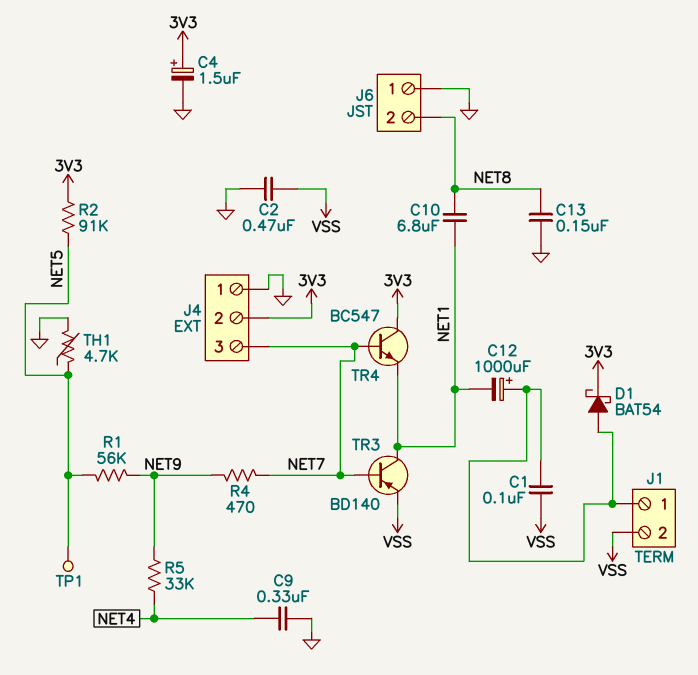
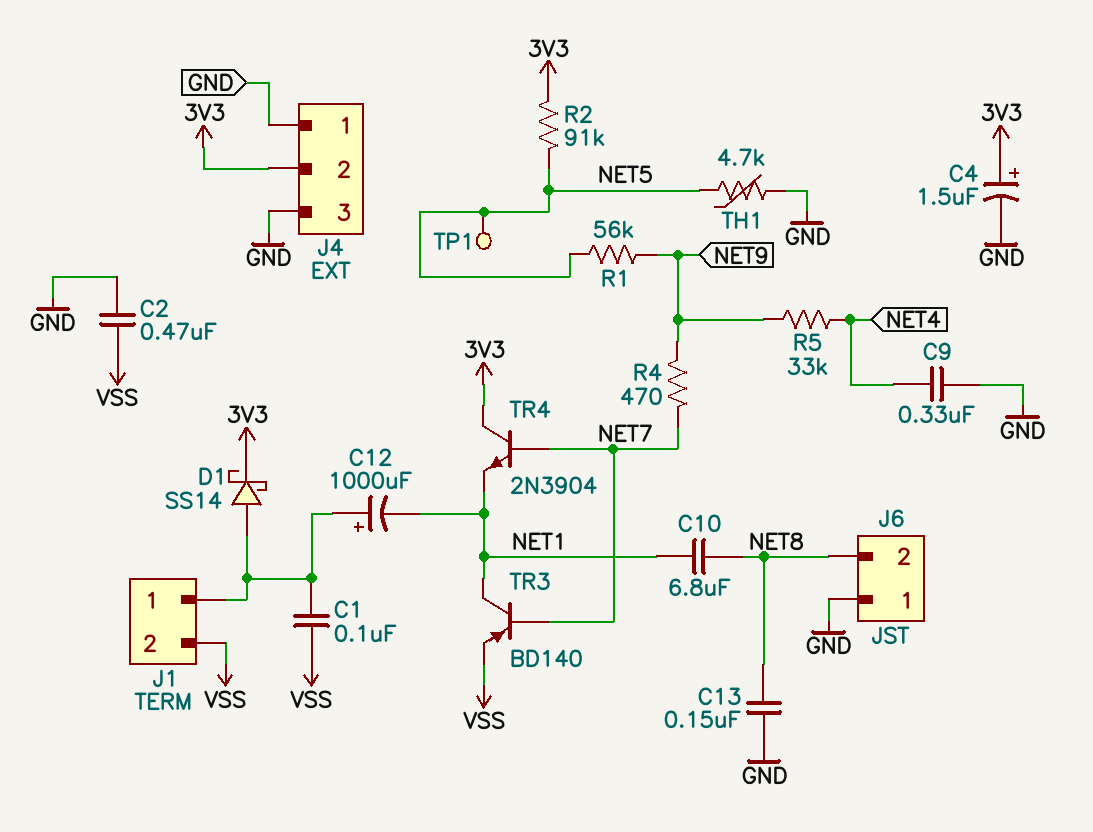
D1: schottky BAT54 (A J1/1, K 3V3) -> schottky SS14 (A J1/1, K 3V3)
J4 pin 3: NET7 -> GND
TR4: NPN BC547 (B NET7, C 3V3, E NET1) -> NPN 2N3904 (B NET7, C 3V3, E NET1)

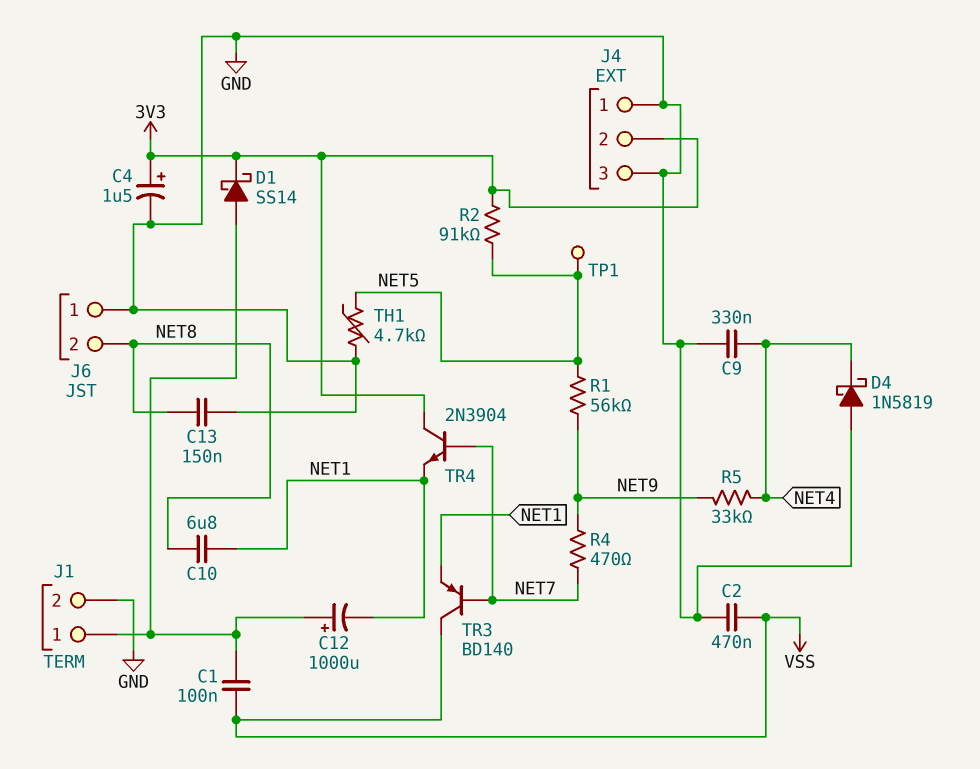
D4: none -> schottky 1N5819 (A GND, K NET4)
J1 pin 2: VSS -> GND
TR3: PNP BD140 (B NET7, C NET1, E VSS) -> PNP BD140 (B NET7, C VSS, E NET1)

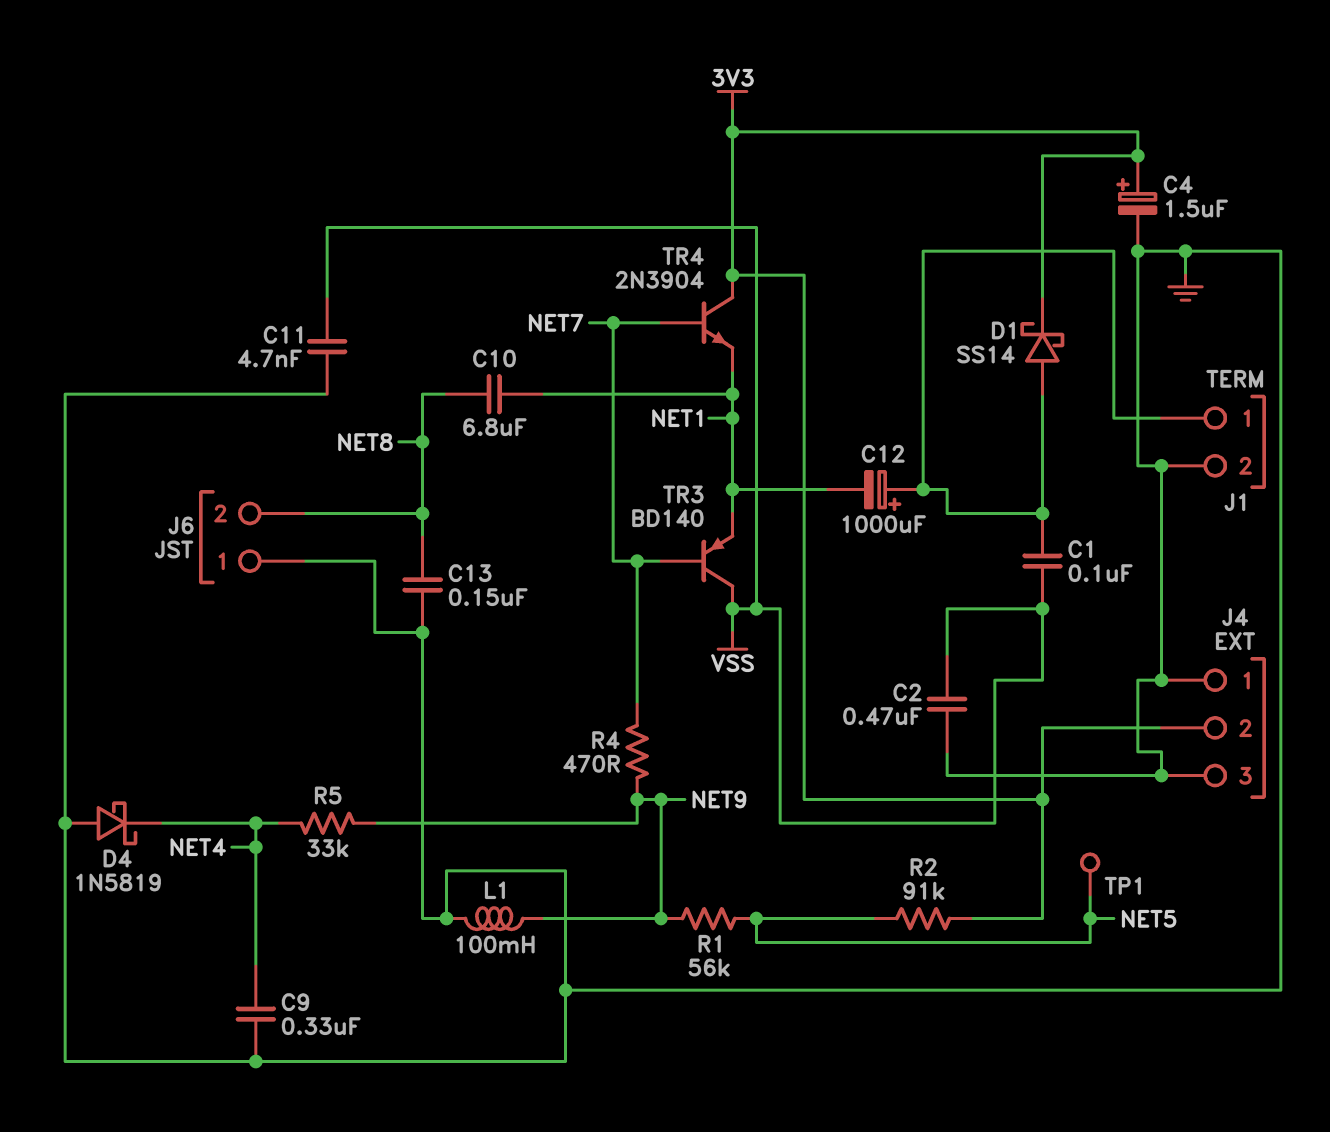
C11: none -> 4.7nF (GND, VSS)
L1: none -> 100mH (GND, NET9)
TH1: 4.7k (GND, NET5) -> none

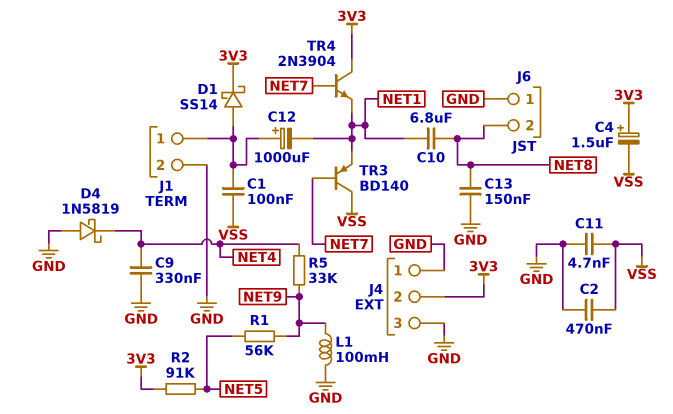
C4: 1.5uF (plus 3V3, minus GND) -> 1.5uF (plus 3V3, minus VSS)
R4: 470 (NET7, NET9) -> none
TP1: test point (NET5) -> none

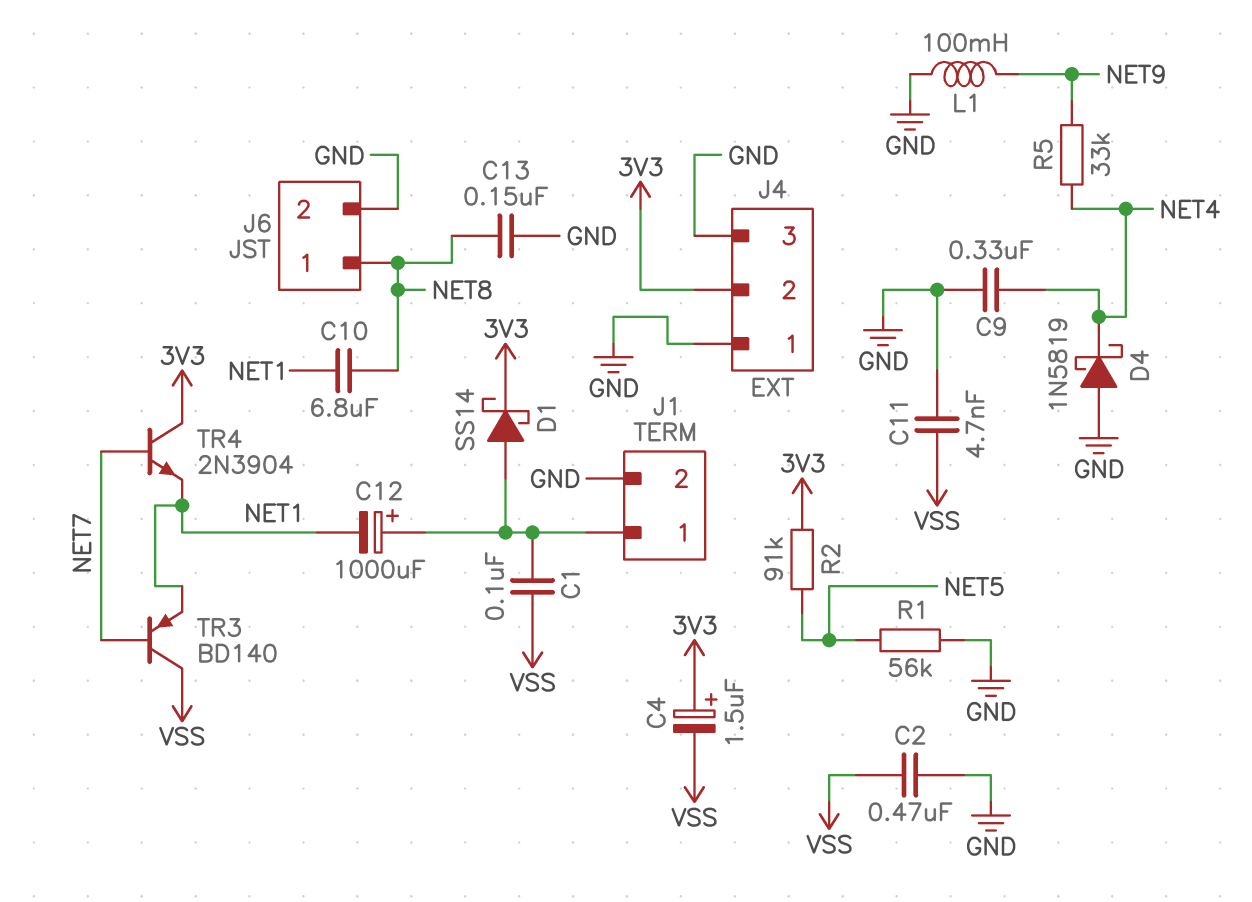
J6 pin 1: GND -> NET8
J6 pin 2: NET8 -> GND
R1: 56k (NET5, NET9) -> 56k (GND, NET5)

